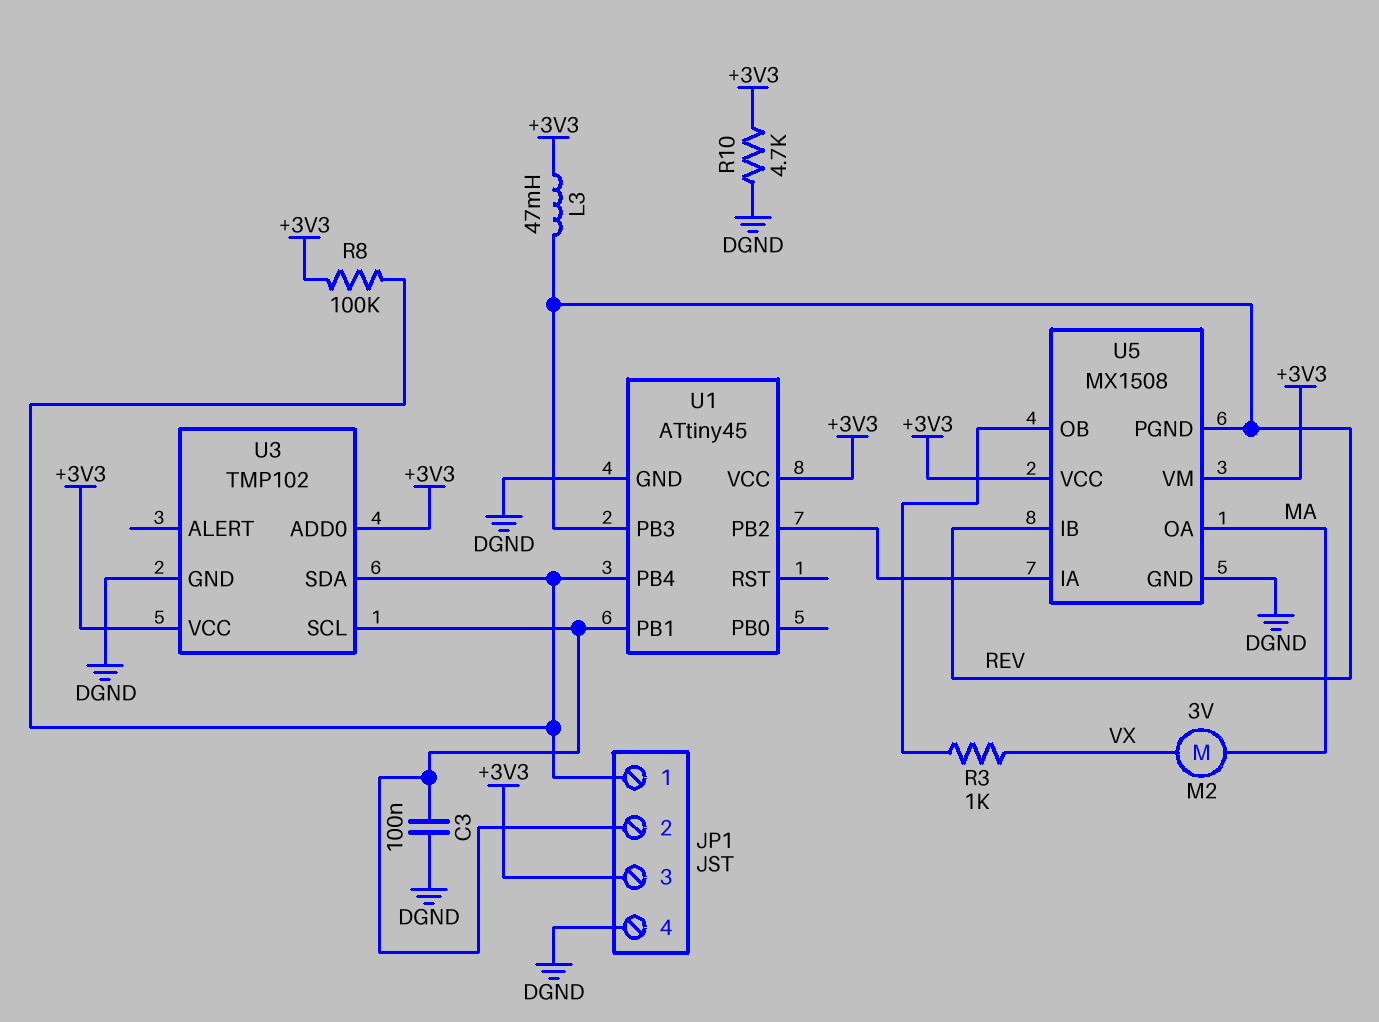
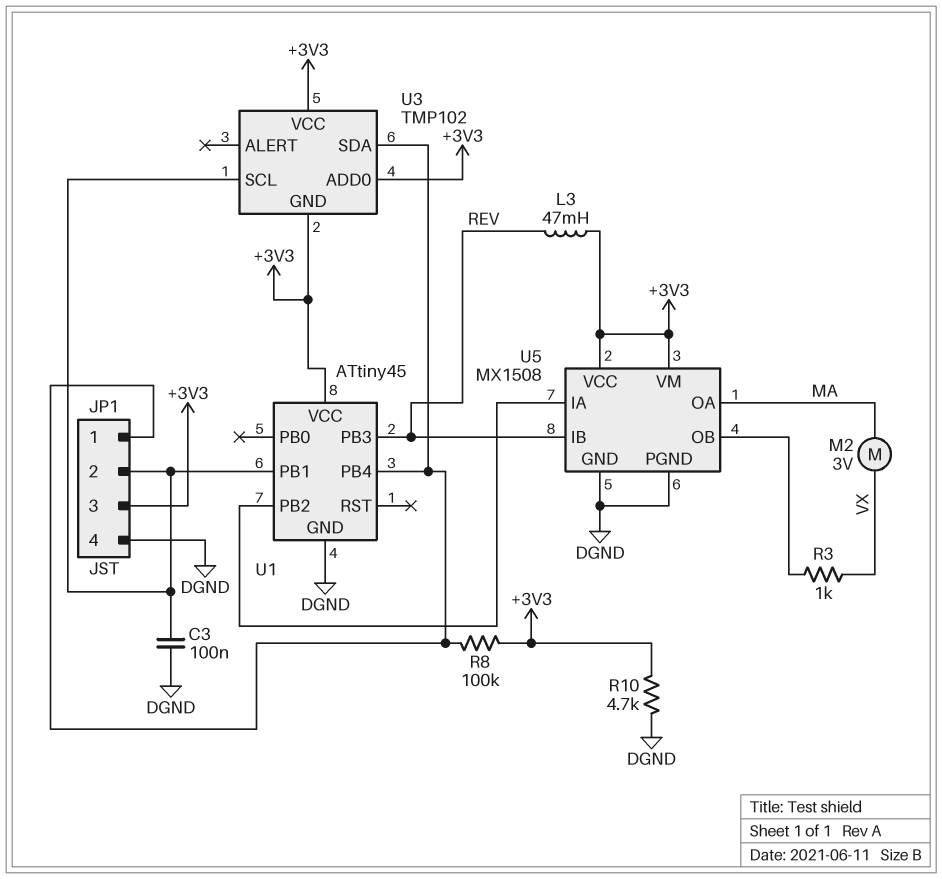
U3 pin GND: DGND -> +3V3
U5 pin PGND: REV -> DGND

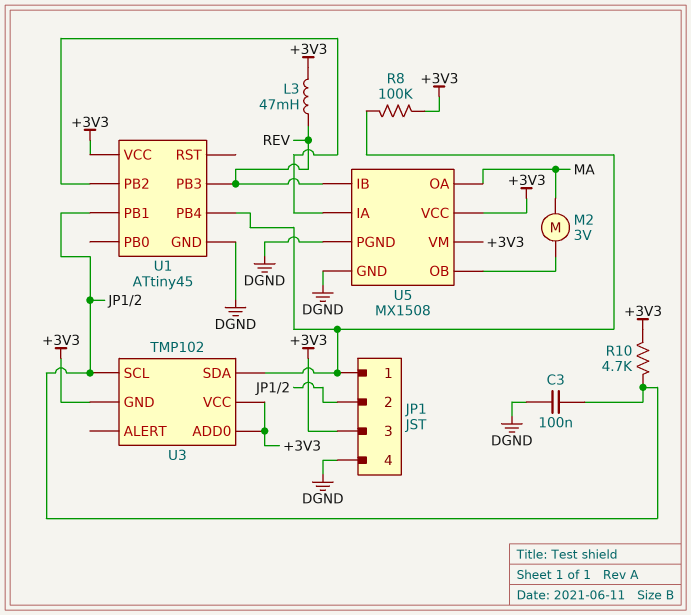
M2: motor 3V (MA, VX) -> motor 3V (MA, U5/OB)
R3: 1k (U5/OB, VX) -> none
R10: 4.7k (+3V3, DGND) -> 4.7k (+3V3, JP1/2)

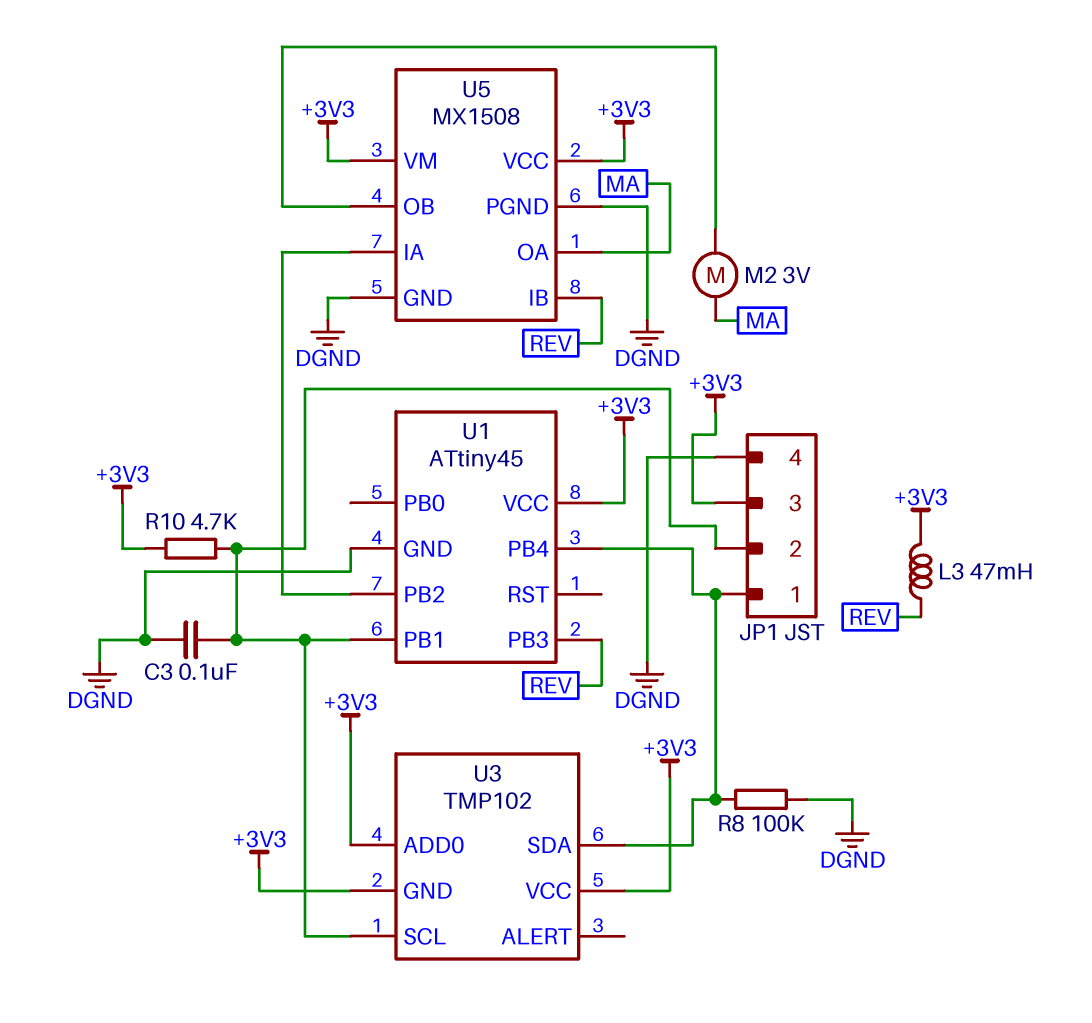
R8: 100k (+3V3, JP1/1) -> 100k (DGND, JP1/1)

